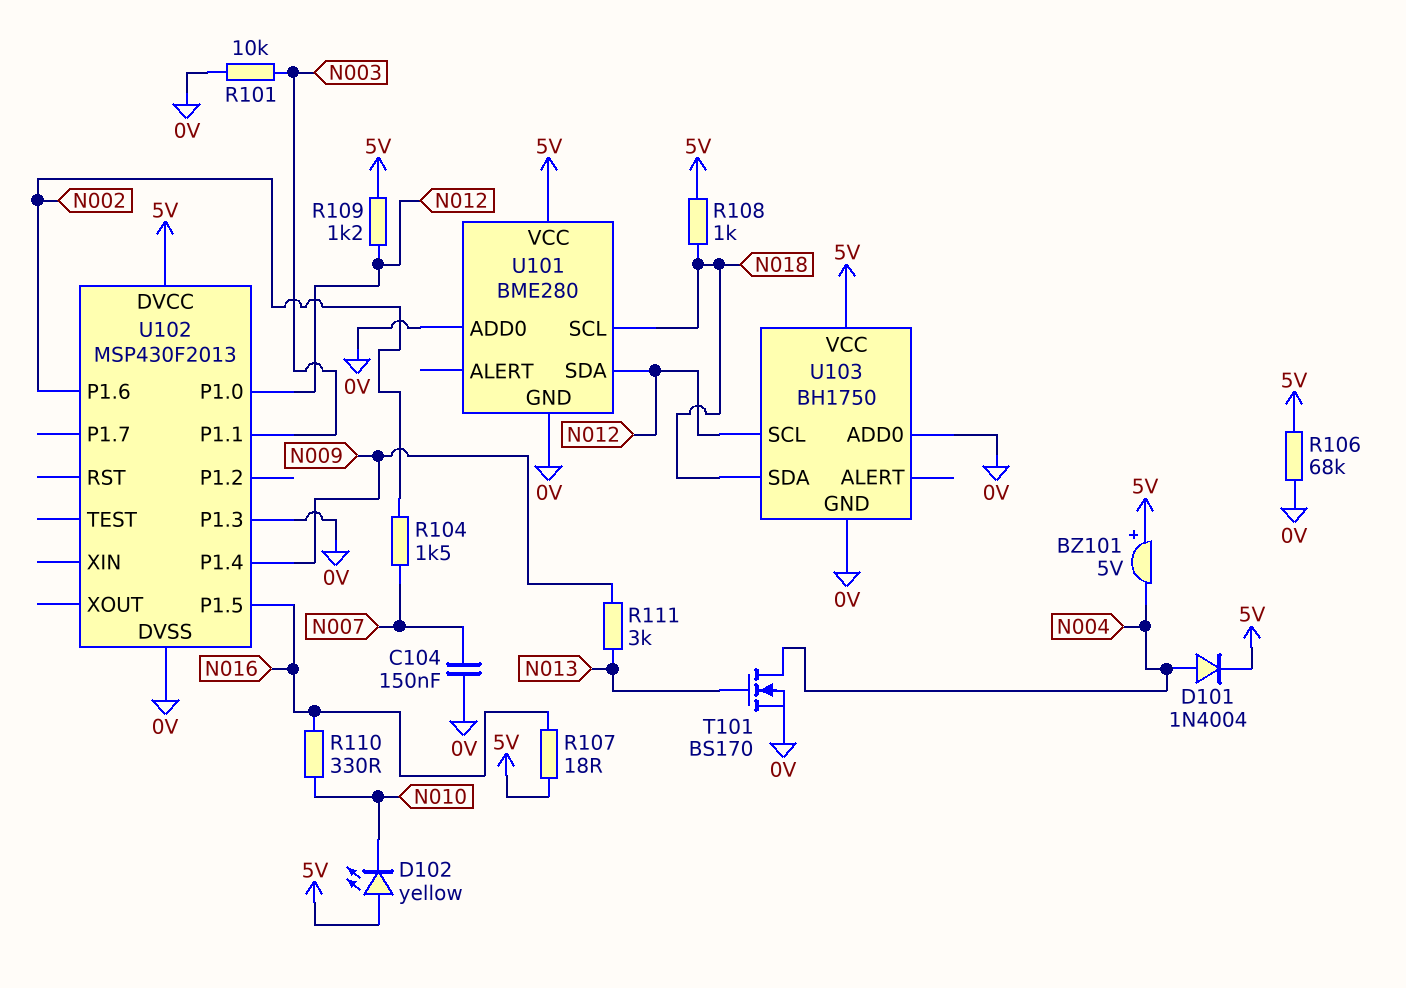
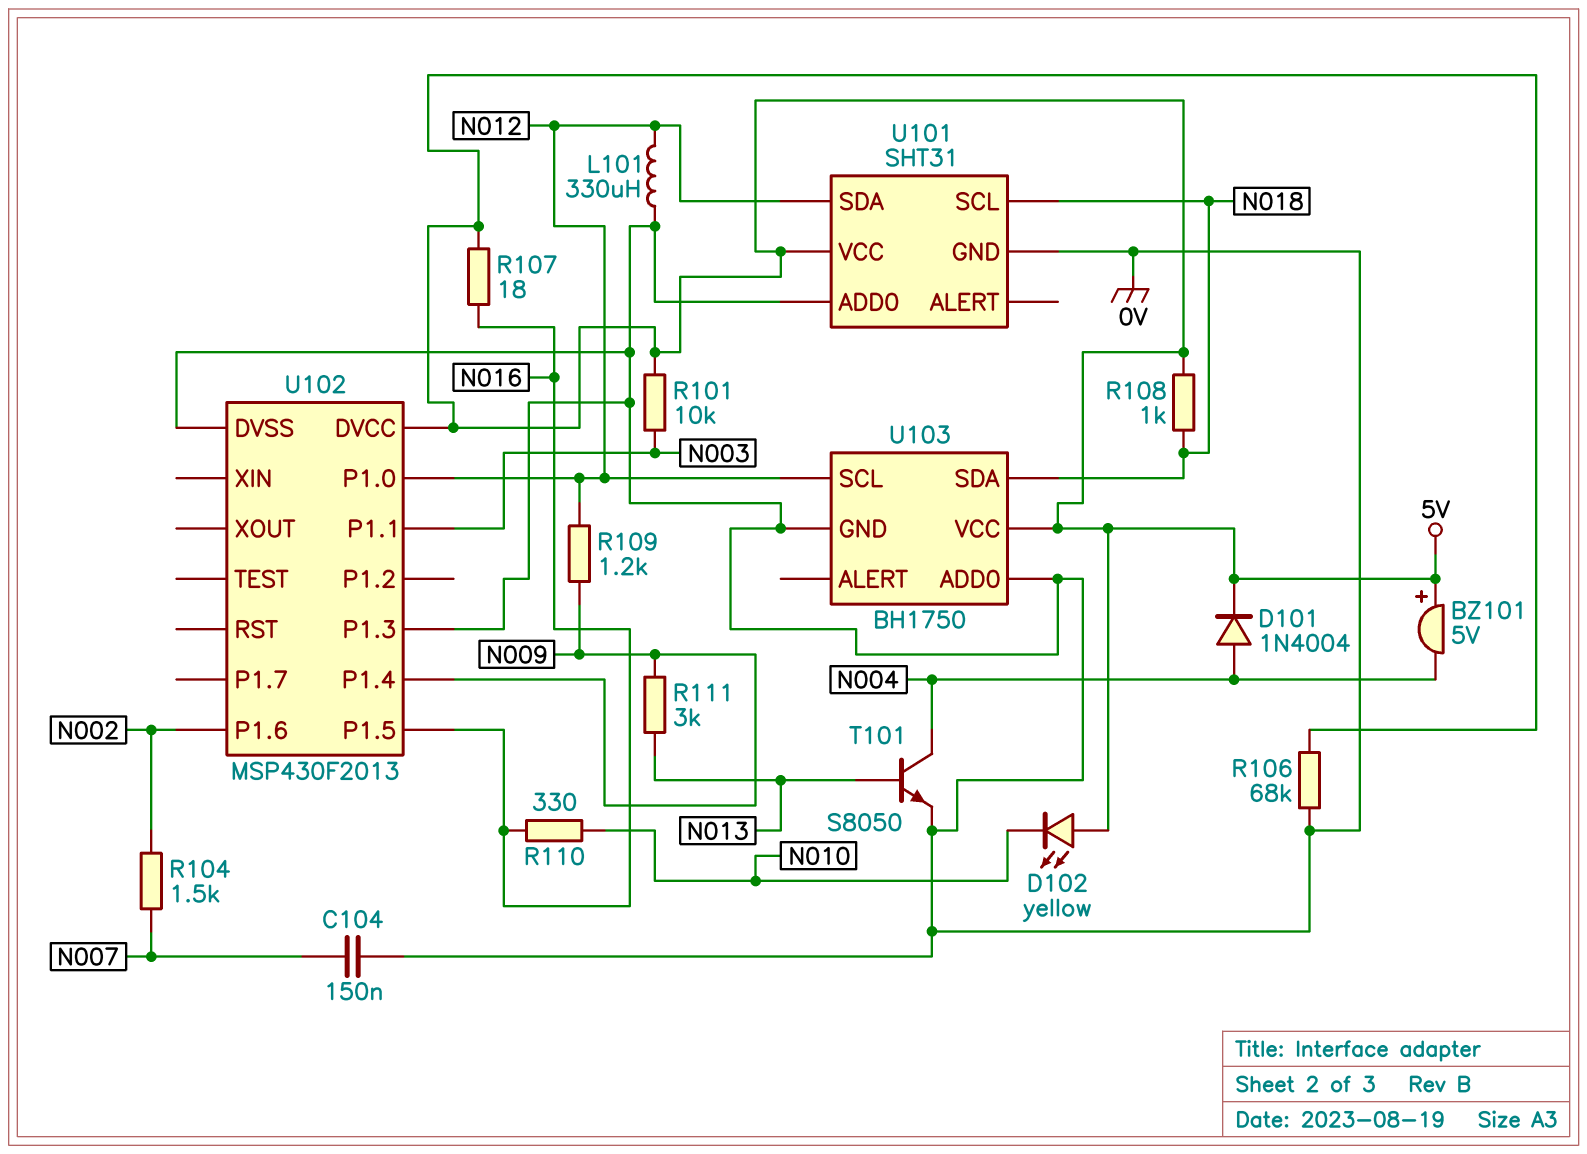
L101: none -> 330uH (0V, N012)
R101: 10k (0V, N003) -> 10k (5V, N003)
R109: 1.2k (5V, N012) -> 1.2k (N009, N012)
T101: NMOS BS170 (G N013, D N004, S 0V) -> NPN S8050 (B N013, C N004, E 0V)
U101: BME280 -> SHT31

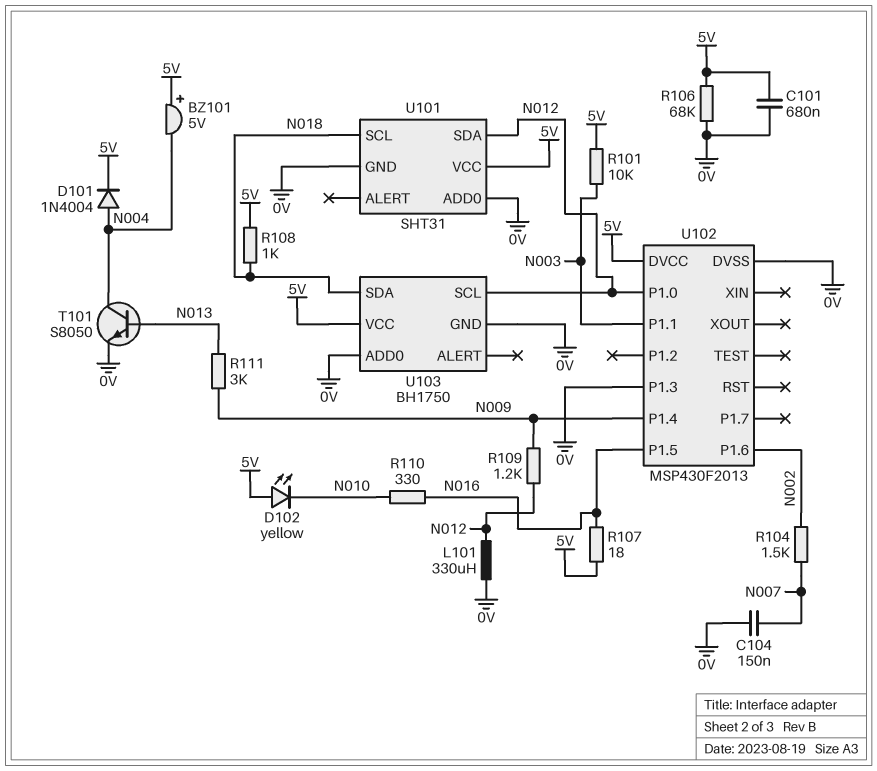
C101: none -> 680nF (0V, 5V)

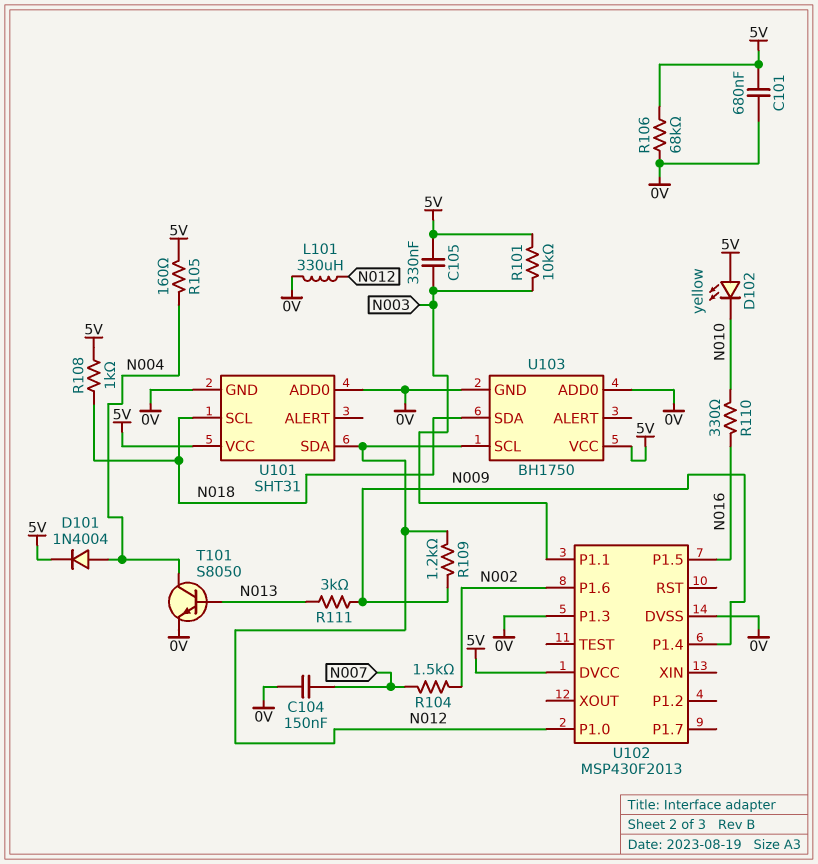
BZ101: buzzer 5V (plus 5V, minus N004) -> none
C105: none -> 330nF (5V, N003)
R105: none -> 160 (5V, N004)
R107: 18 (5V, N016) -> none

